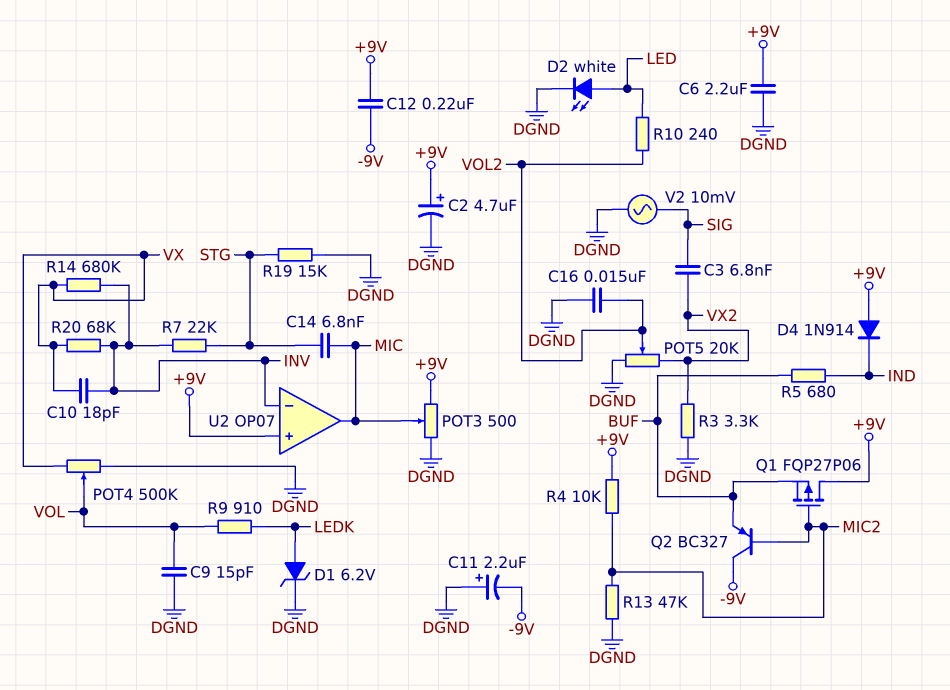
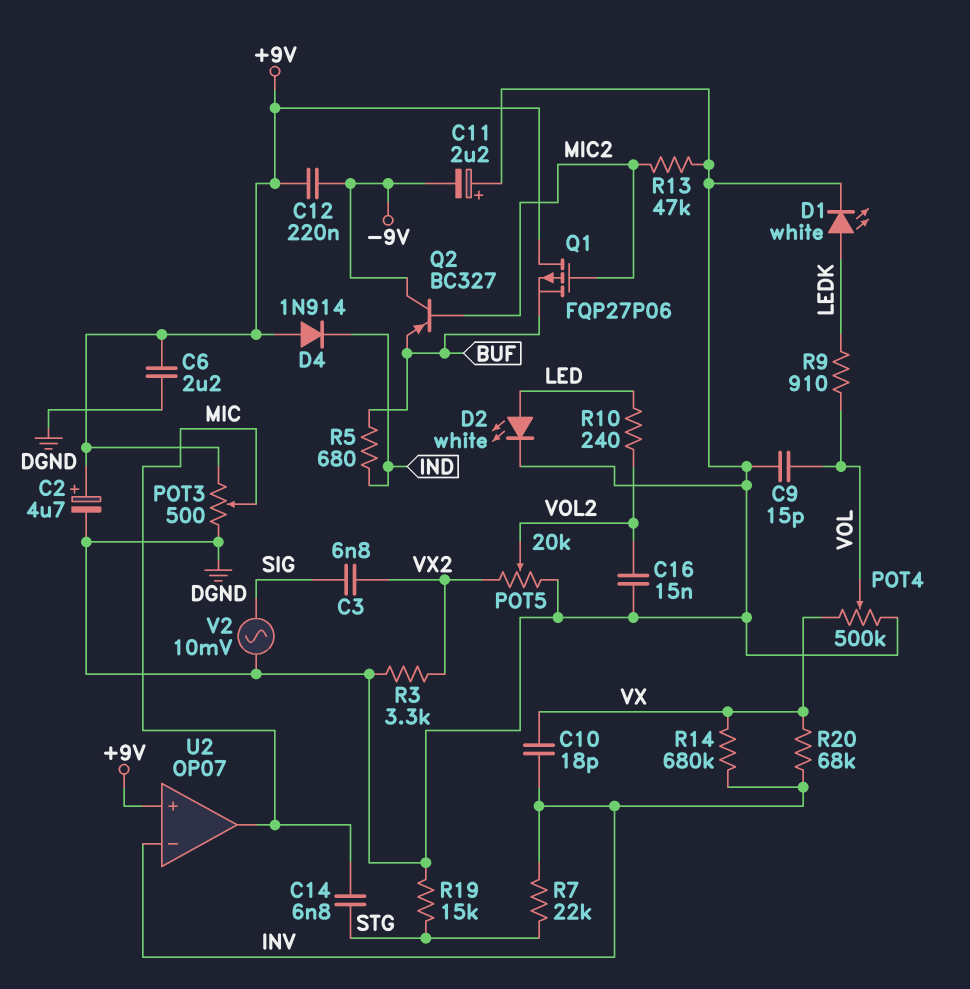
D1: zener 6.2V (A LEDK, K DGND) -> LED white (A LEDK, K DGND)
R4: 10k (+9V, MIC2) -> none

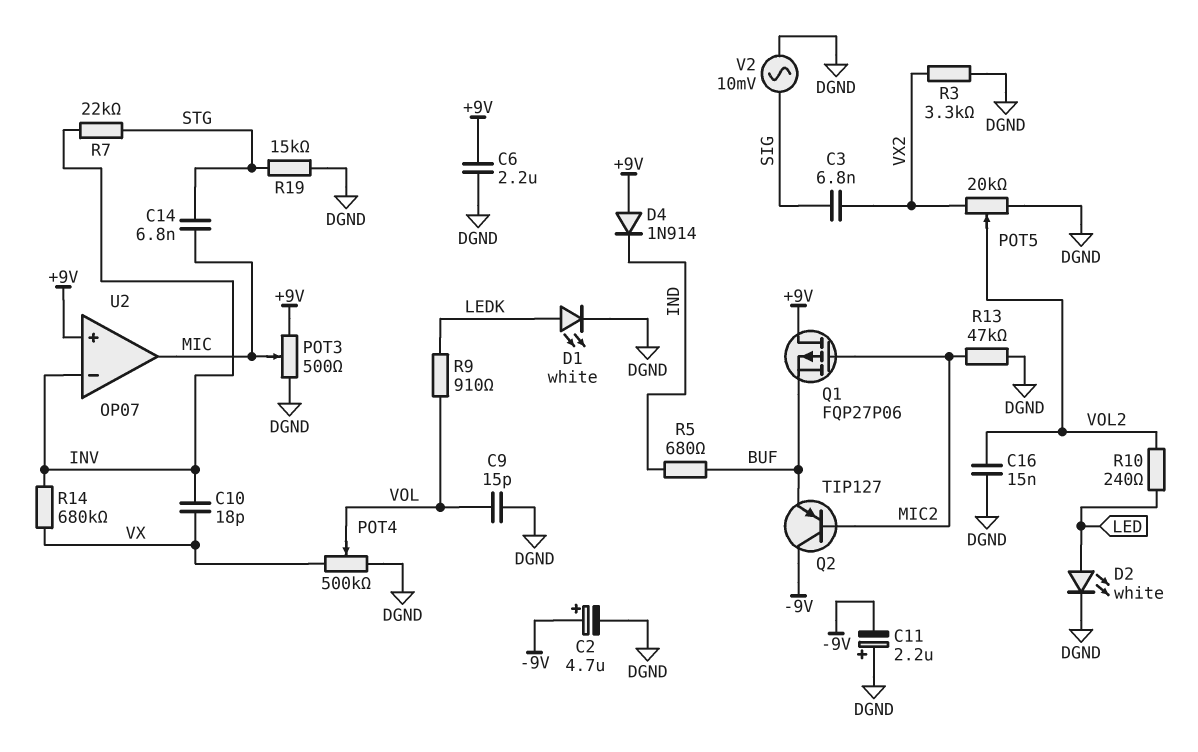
C2: 4.7uF (plus +9V, minus DGND) -> 4.7uF (plus -9V, minus DGND)
C12: 220nF (+9V, -9V) -> none
Q2: PNP BC327 (B MIC2, C -9V, E BUF) -> PNP TIP127 (B MIC2, C -9V, E BUF)
R20: 68k (INV, VX) -> none

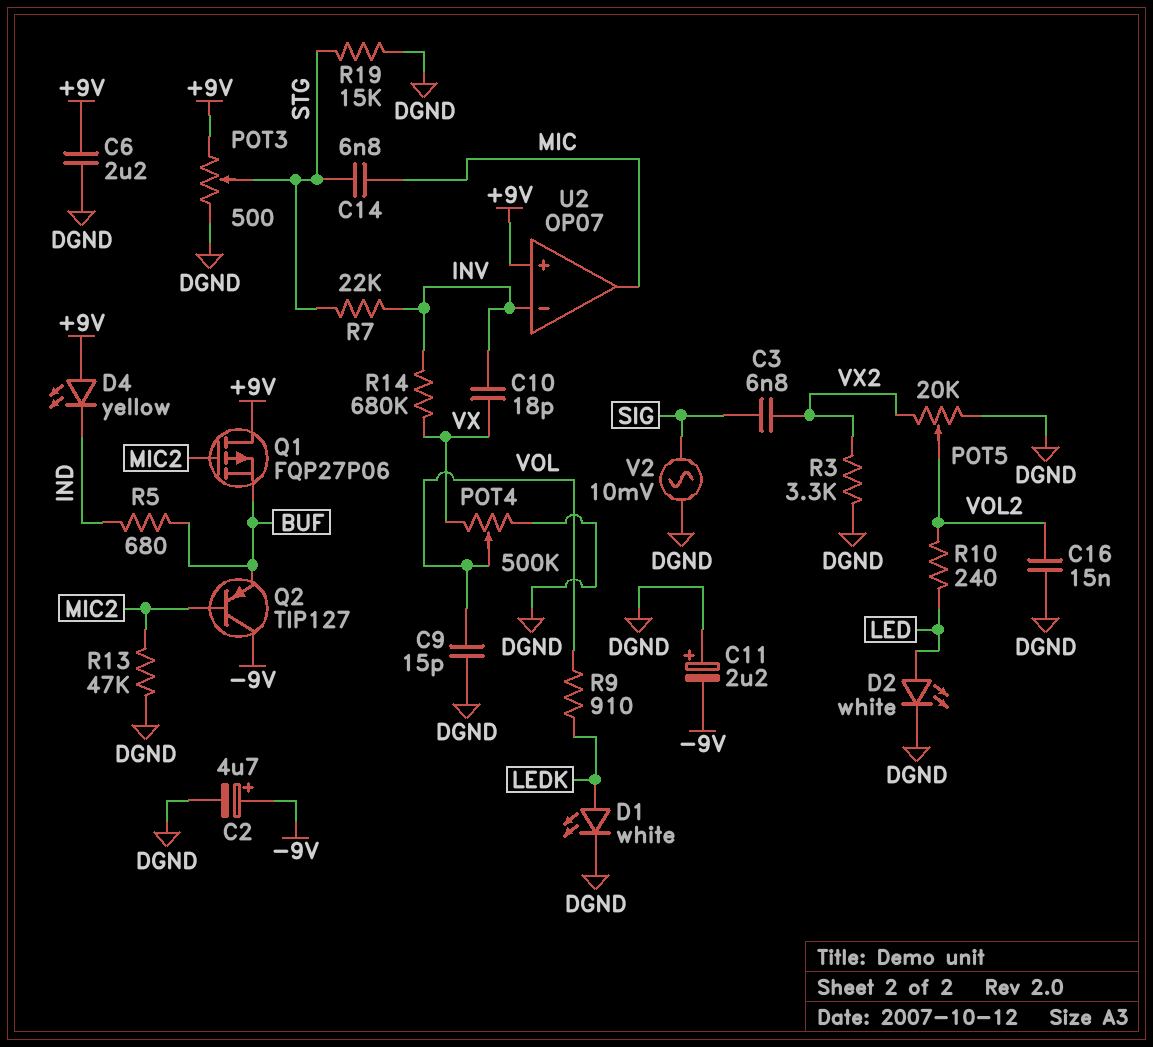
D4: diode 1N914 (A +9V, K IND) -> LED yellow (A +9V, K IND)
POT3: 500 (+9V, DGND, wiper MIC) -> 500 (+9V, DGND, wiper STG)

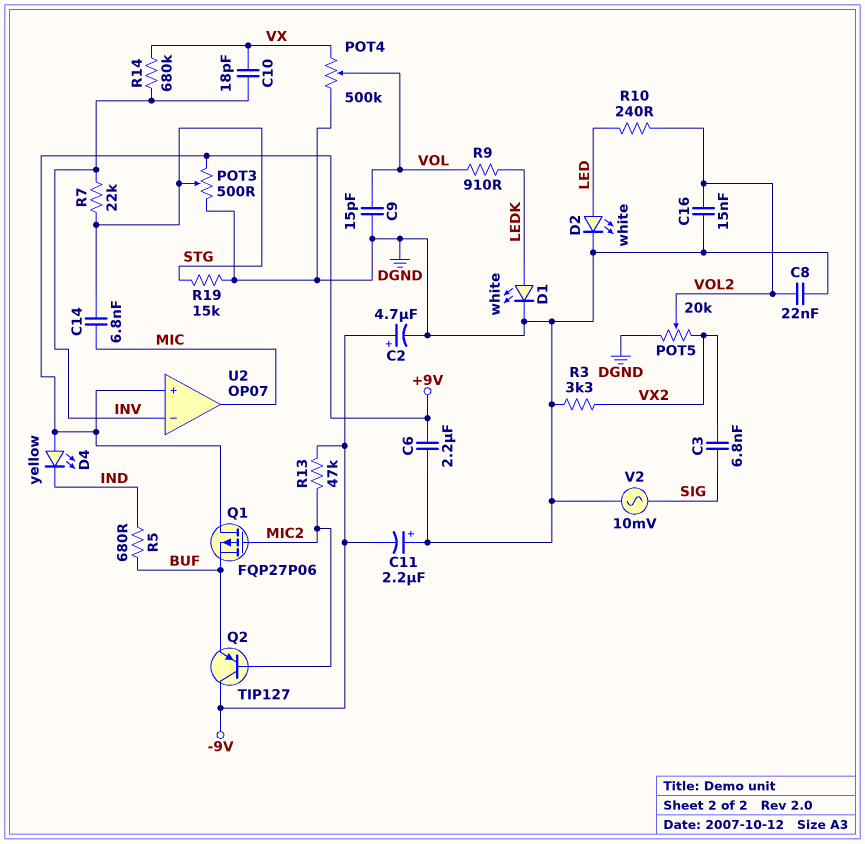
C8: none -> 22nF (DGND, VOL2)
R13: 47k (DGND, MIC2) -> 47k (-9V, MIC2)

